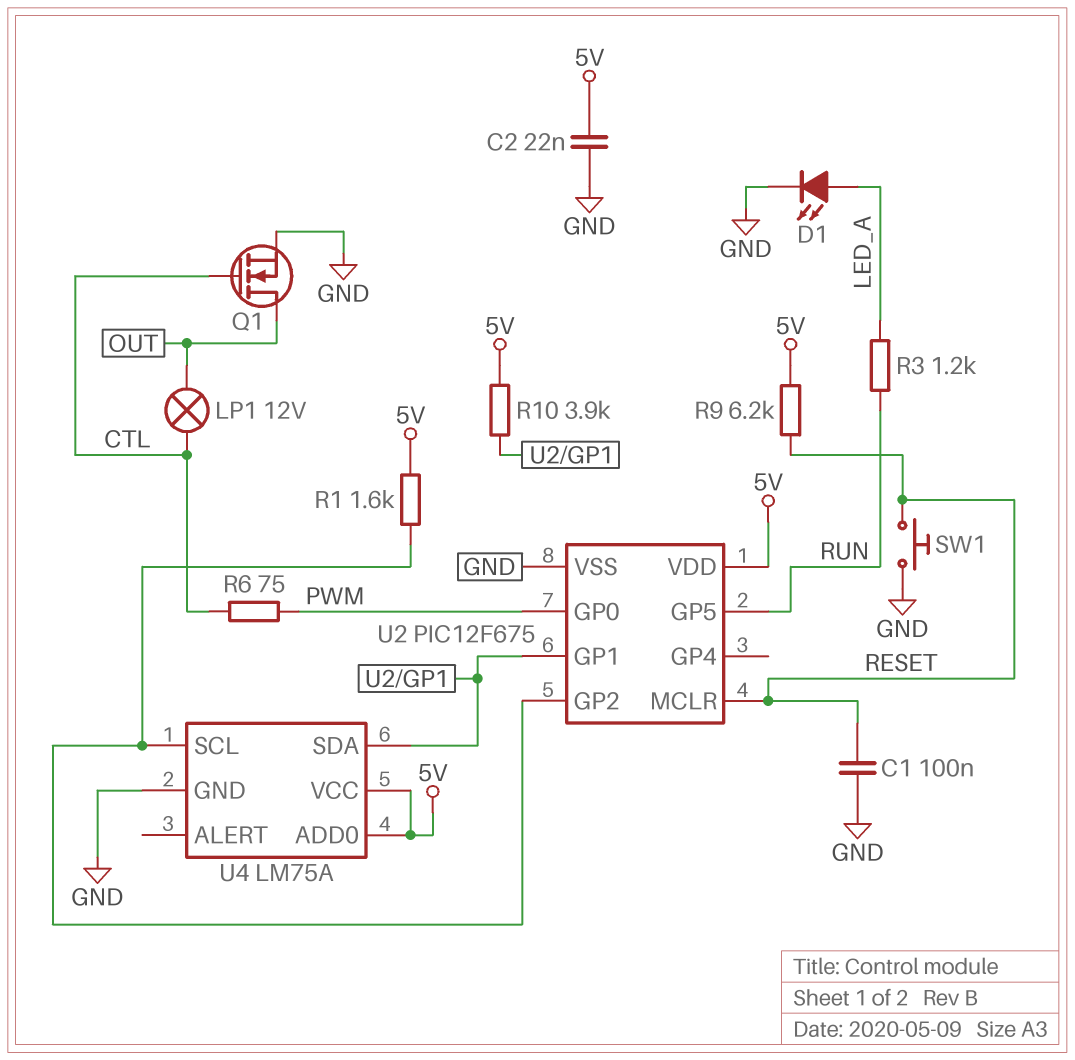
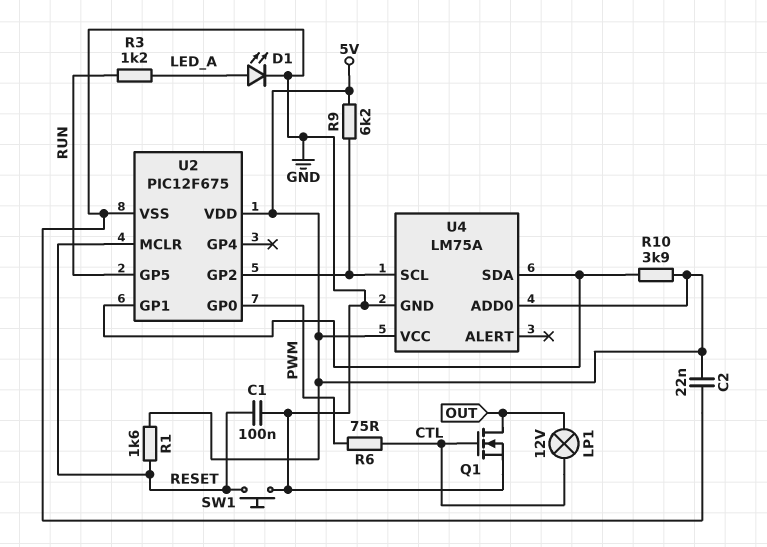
R1: 1.6k (5V, U2/GP2) -> 1.6k (5V, RESET)
R9: 6.2k (5V, RESET) -> 6.2k (5V, U2/GP2)

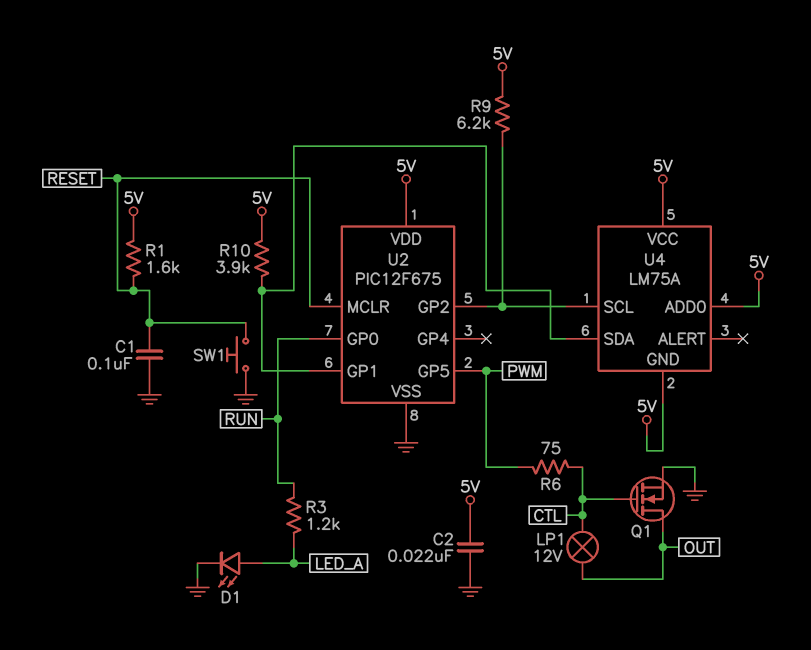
U2 pin GP0: PWM -> RUN
U2 pin GP5: RUN -> PWM
U4 pin GND: GND -> 5V

